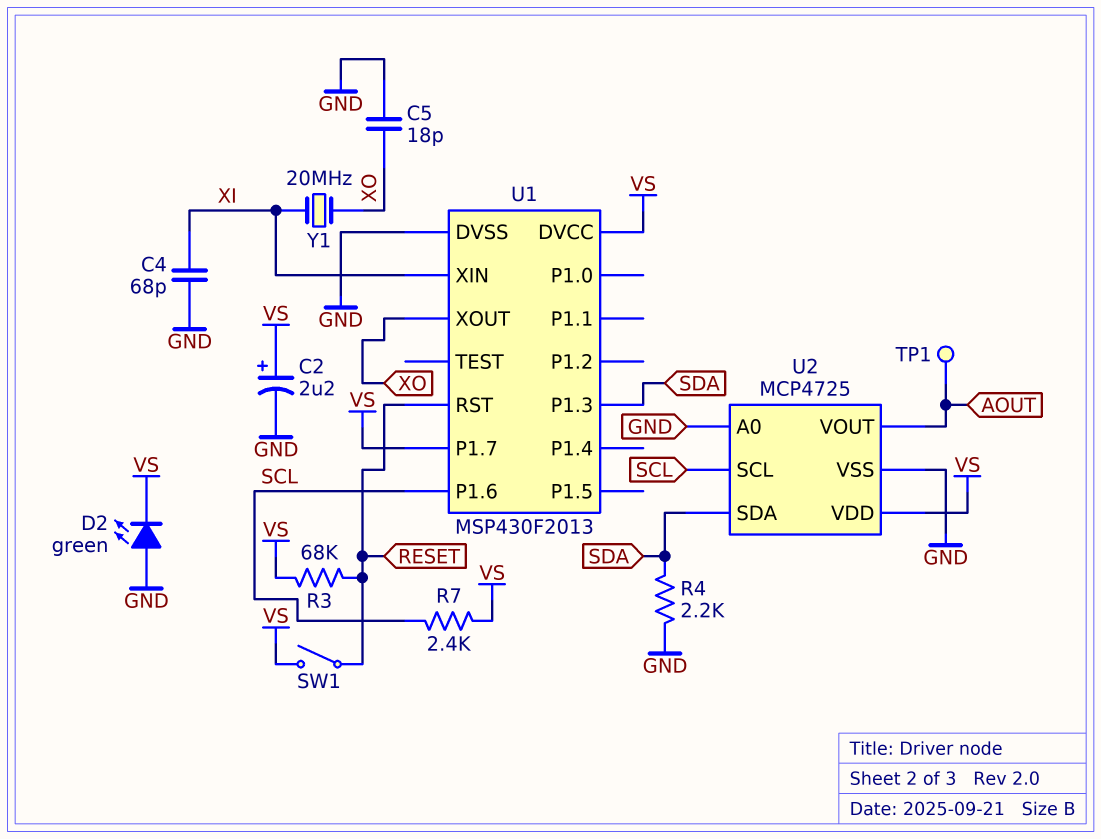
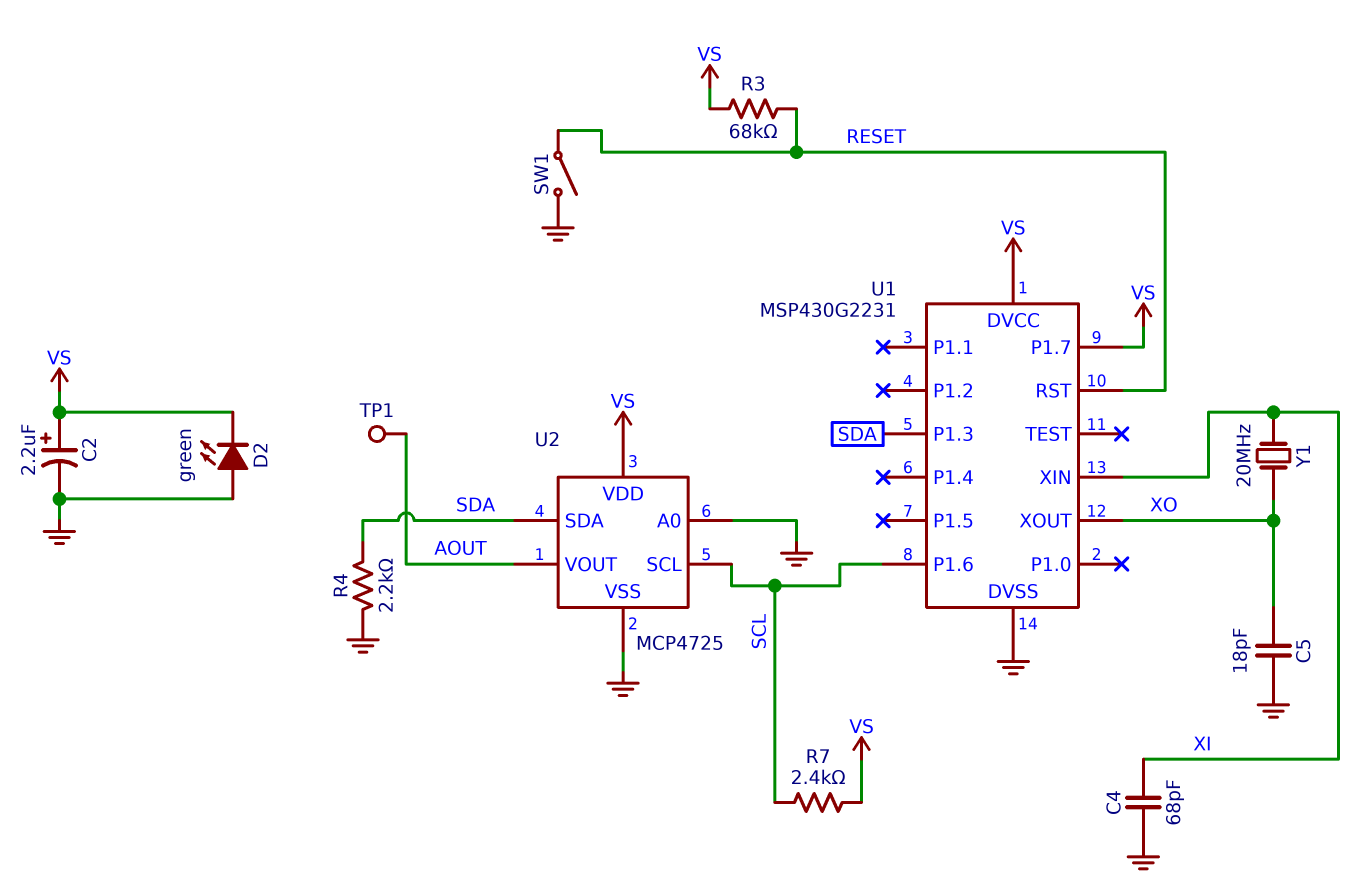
SW1: switch (RESET, VS) -> switch (GND, RESET)
U1: MSP430F2013 -> MSP430G2231

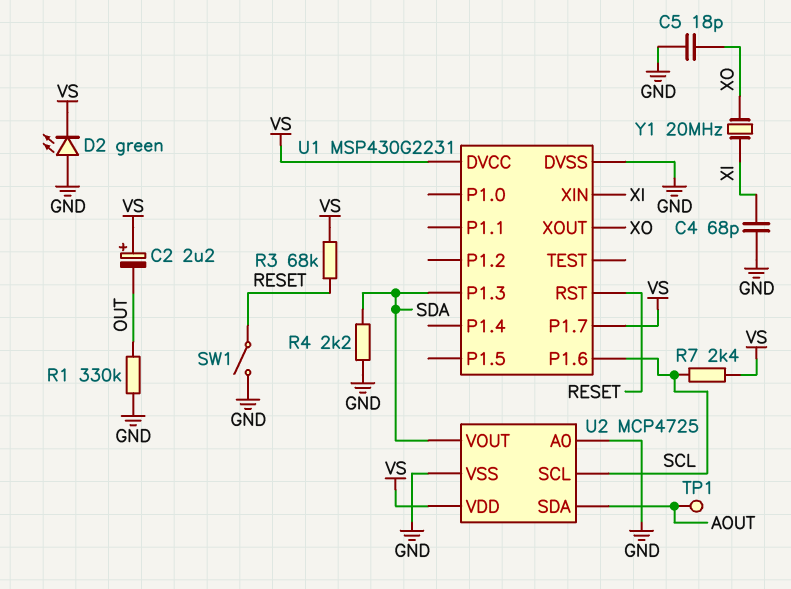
C2: 2.2uF (plus VS, minus GND) -> 2.2uF (plus VS, minus OUT)
R1: none -> 330k (GND, OUT)
U2 pin SDA: SDA -> AOUT
U2 pin VOUT: AOUT -> SDA

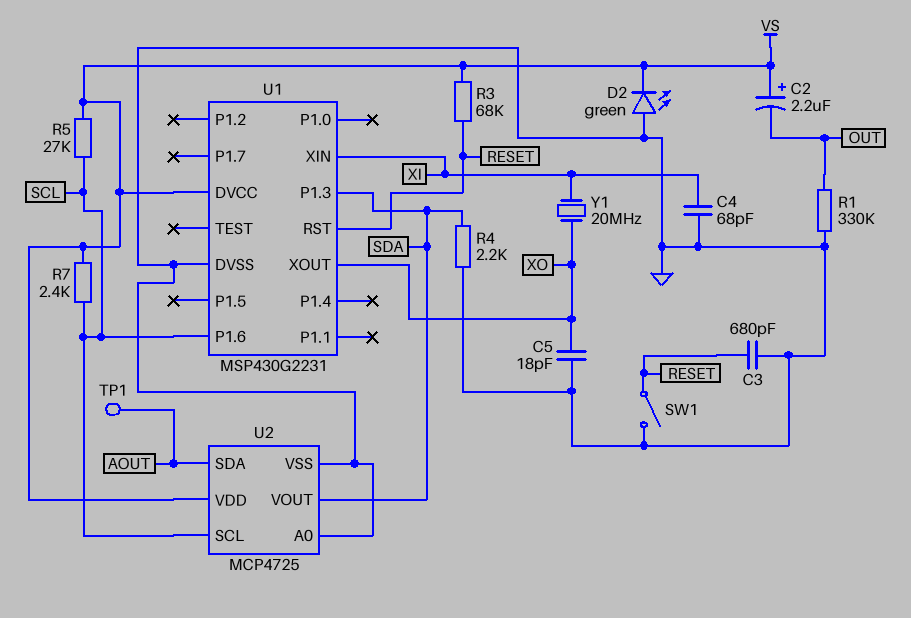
C3: none -> 680pF (GND, RESET)
R5: none -> 27k (SCL, VS)
U1 pin P1.7: VS -> none

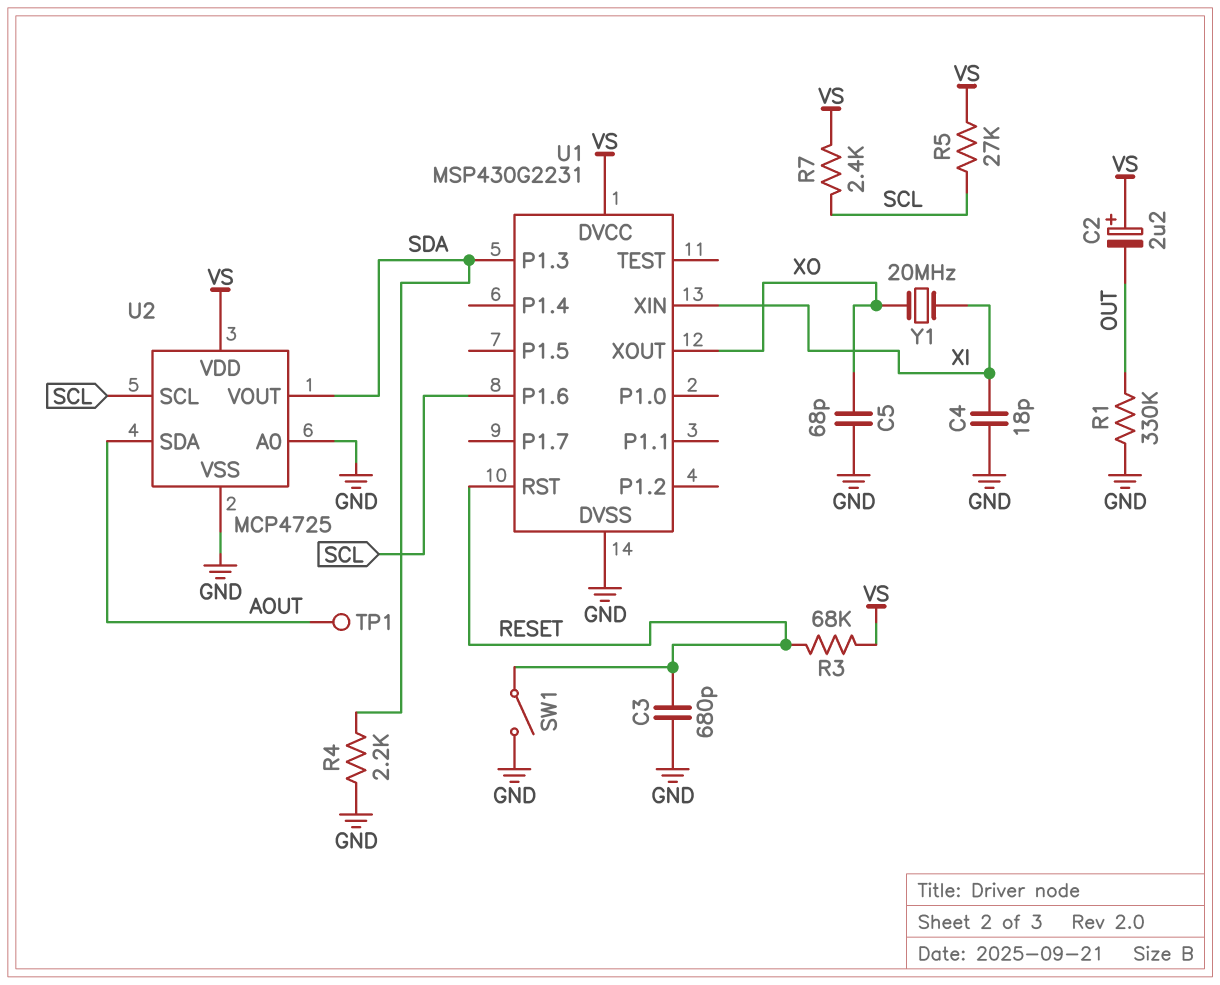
C4: 68pF (GND, XI) -> 18pF (GND, XI)
C5: 18pF (GND, XO) -> 68pF (GND, XO)
D2: LED green (A GND, K VS) -> none

